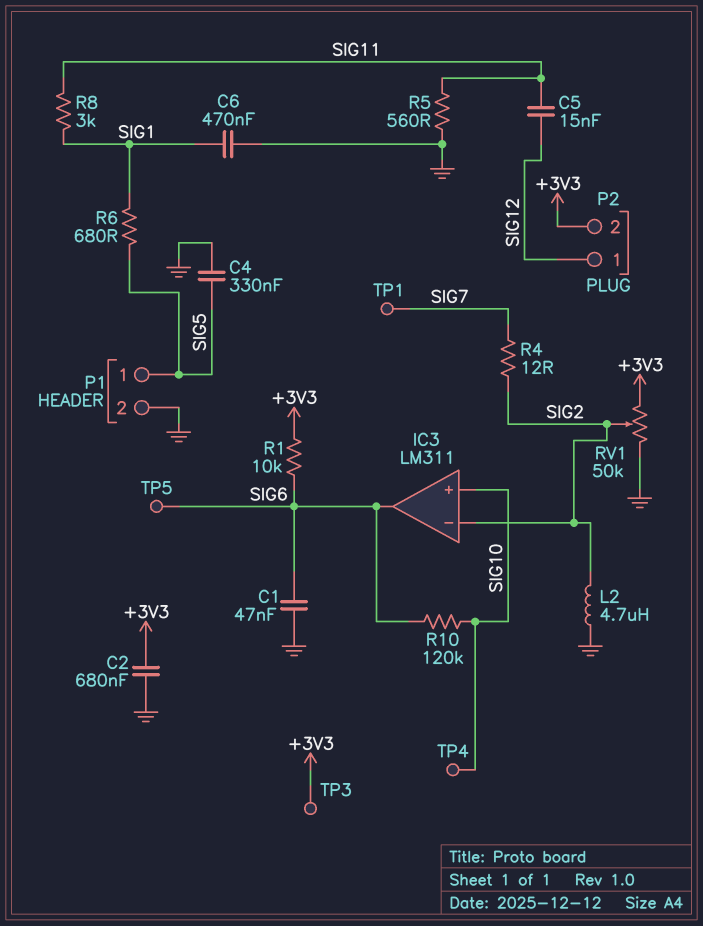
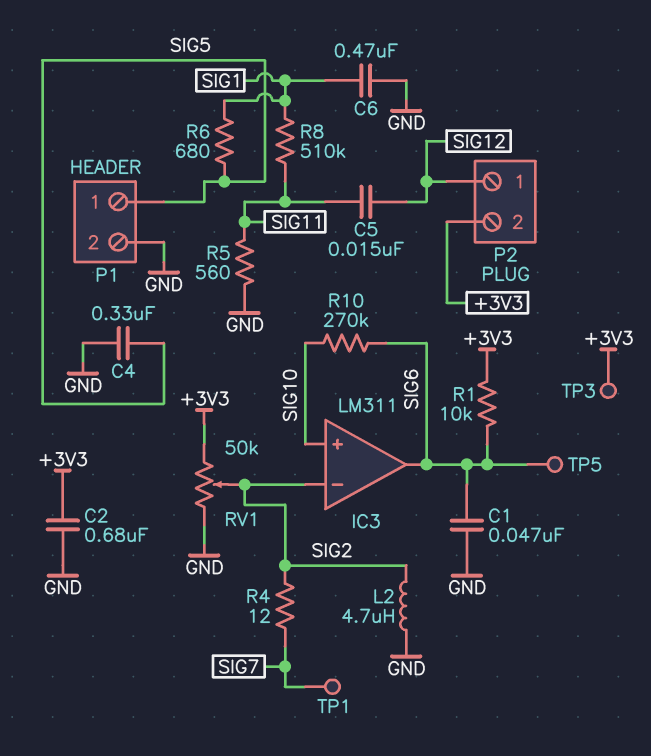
R8: 3k (SIG1, SIG11) -> 510k (SIG1, SIG11)
R10: 120k (SIG6, SIG10) -> 270k (SIG6, SIG10)
TP4: test point (SIG10) -> none

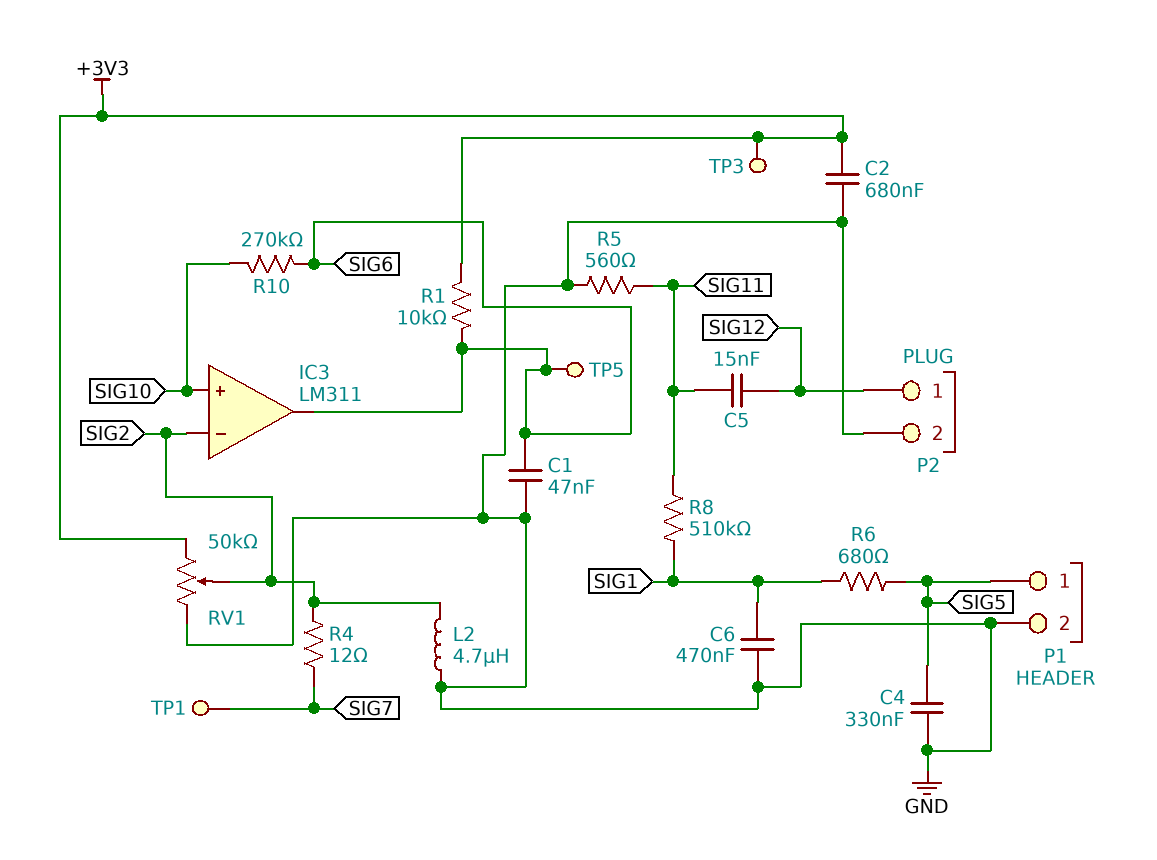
P2 pin 2: +3V3 -> GND

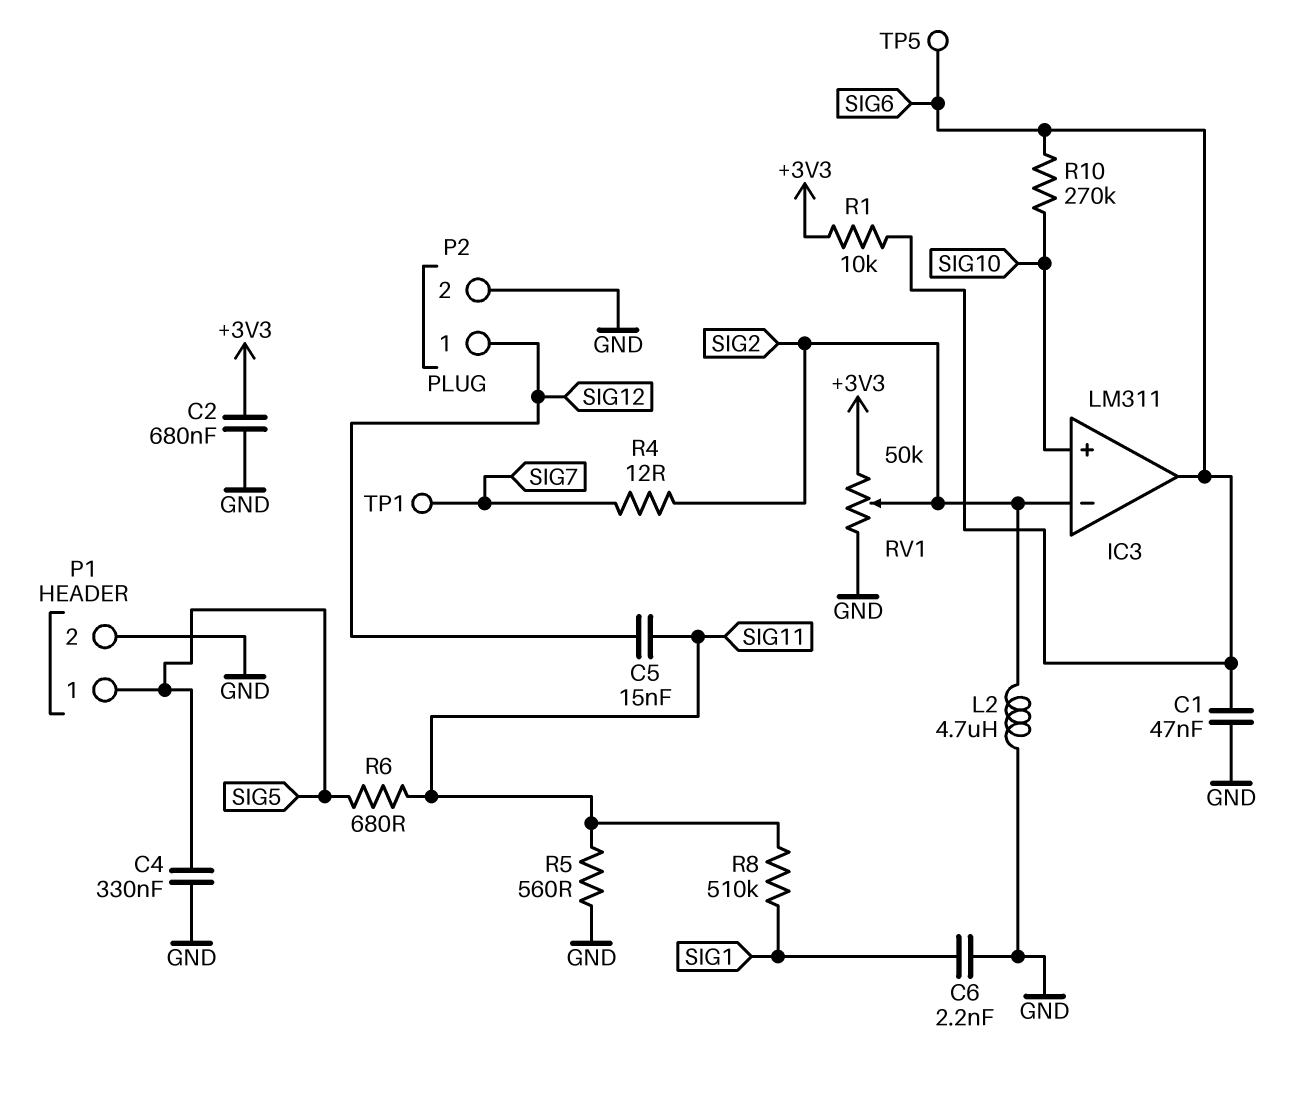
C6: 470nF (GND, SIG1) -> 2.2nF (GND, SIG1)
R6: 680 (SIG1, SIG5) -> 680 (SIG5, SIG11)
TP3: test point (+3V3) -> none

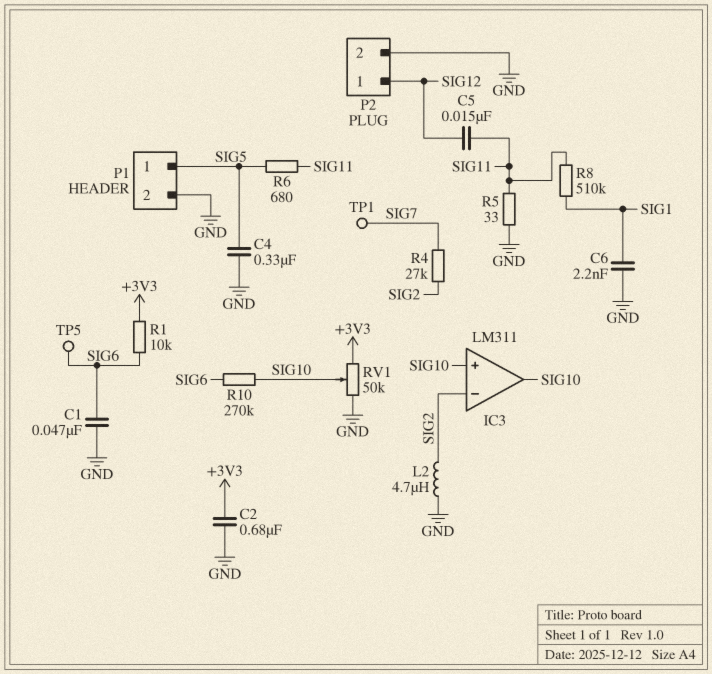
IC3 pin out: SIG6 -> SIG10
R4: 12 (SIG2, SIG7) -> 27k (SIG2, SIG7)
R5: 560 (GND, SIG11) -> 33 (GND, SIG11)
RV1: 50k (+3V3, GND, wiper SIG2) -> 50k (+3V3, GND, wiper SIG10)

